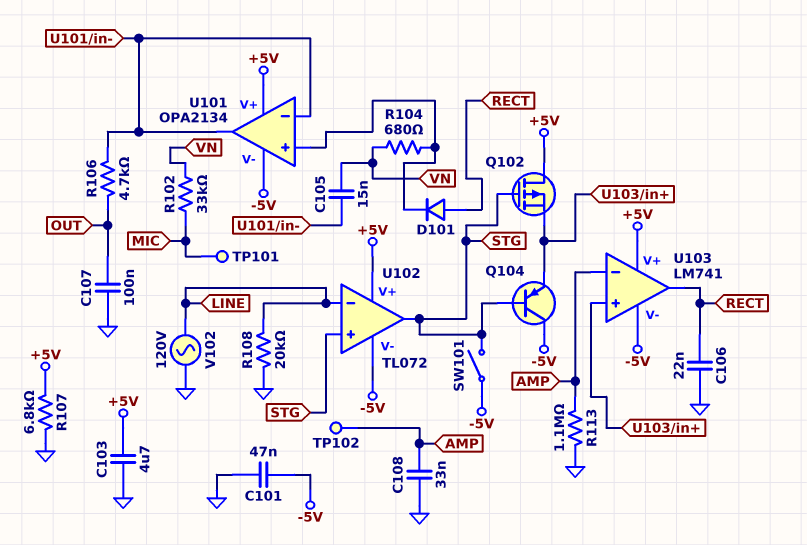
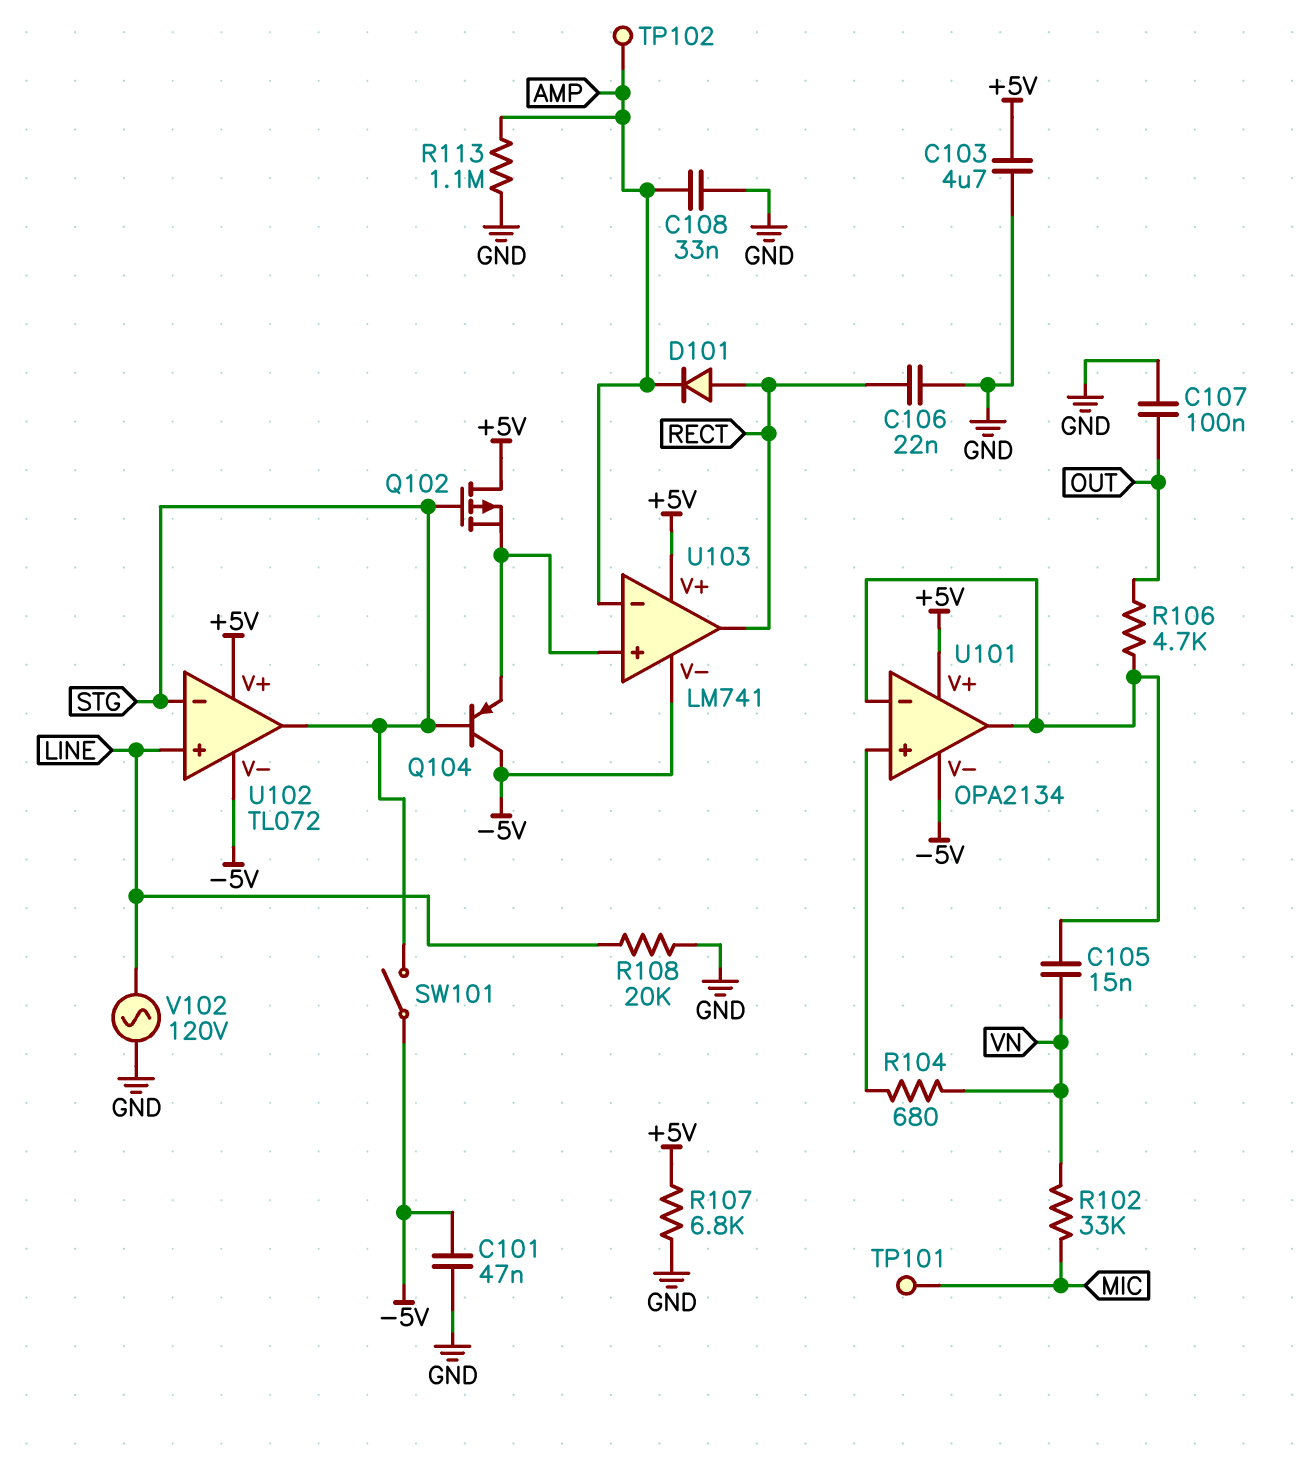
D101: diode (A RECT, K U101/in+) -> diode (A RECT, K AMP)
U102 pin in+: STG -> LINE
U102 pin in-: LINE -> STG

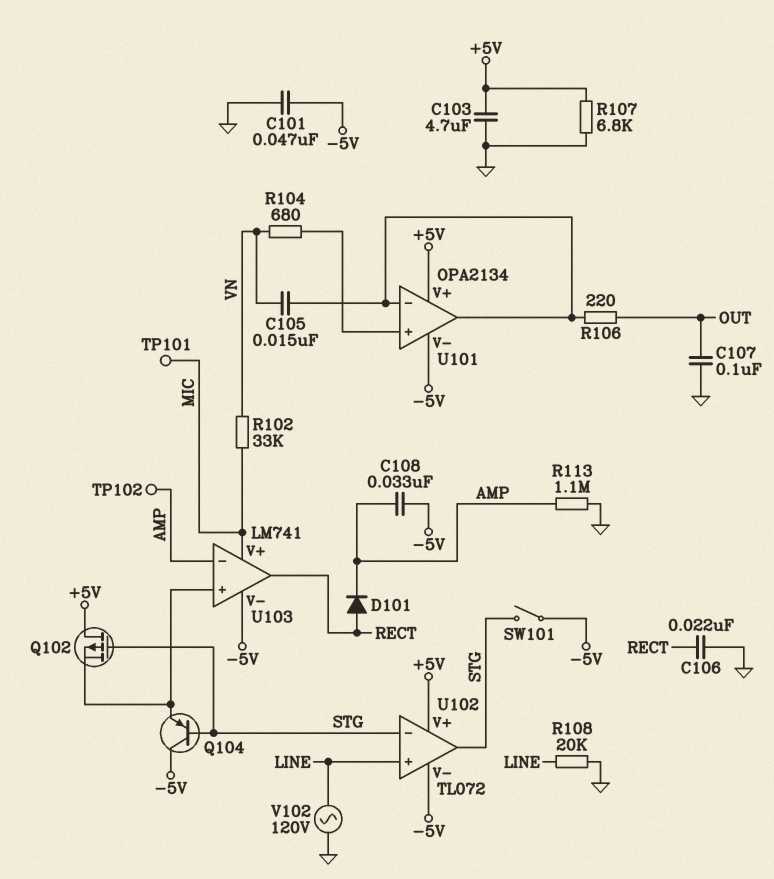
C108: 33nF (AMP, GND) -> 33nF (-5V, AMP)
R106: 4.7k (OUT, U101/in-) -> 220 (OUT, U101/in-)
U103 pin V+: +5V -> MIC

